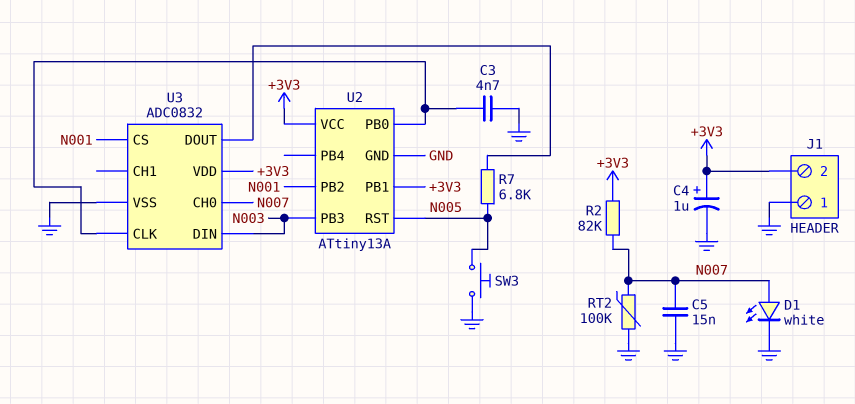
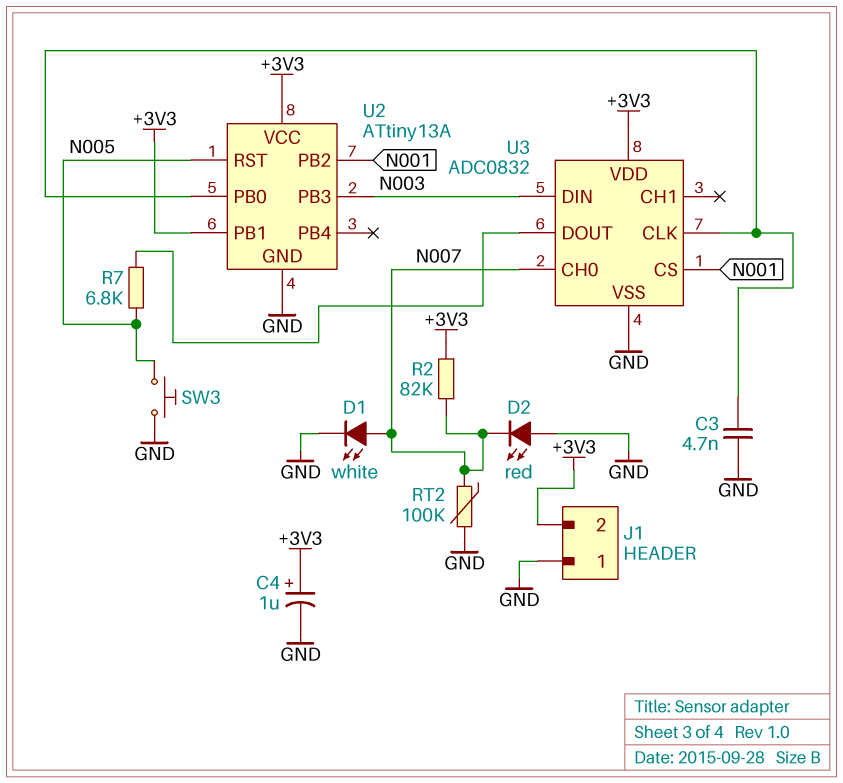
C5: 15nF (GND, N007) -> none
D2: none -> LED red (A GND, K N007)

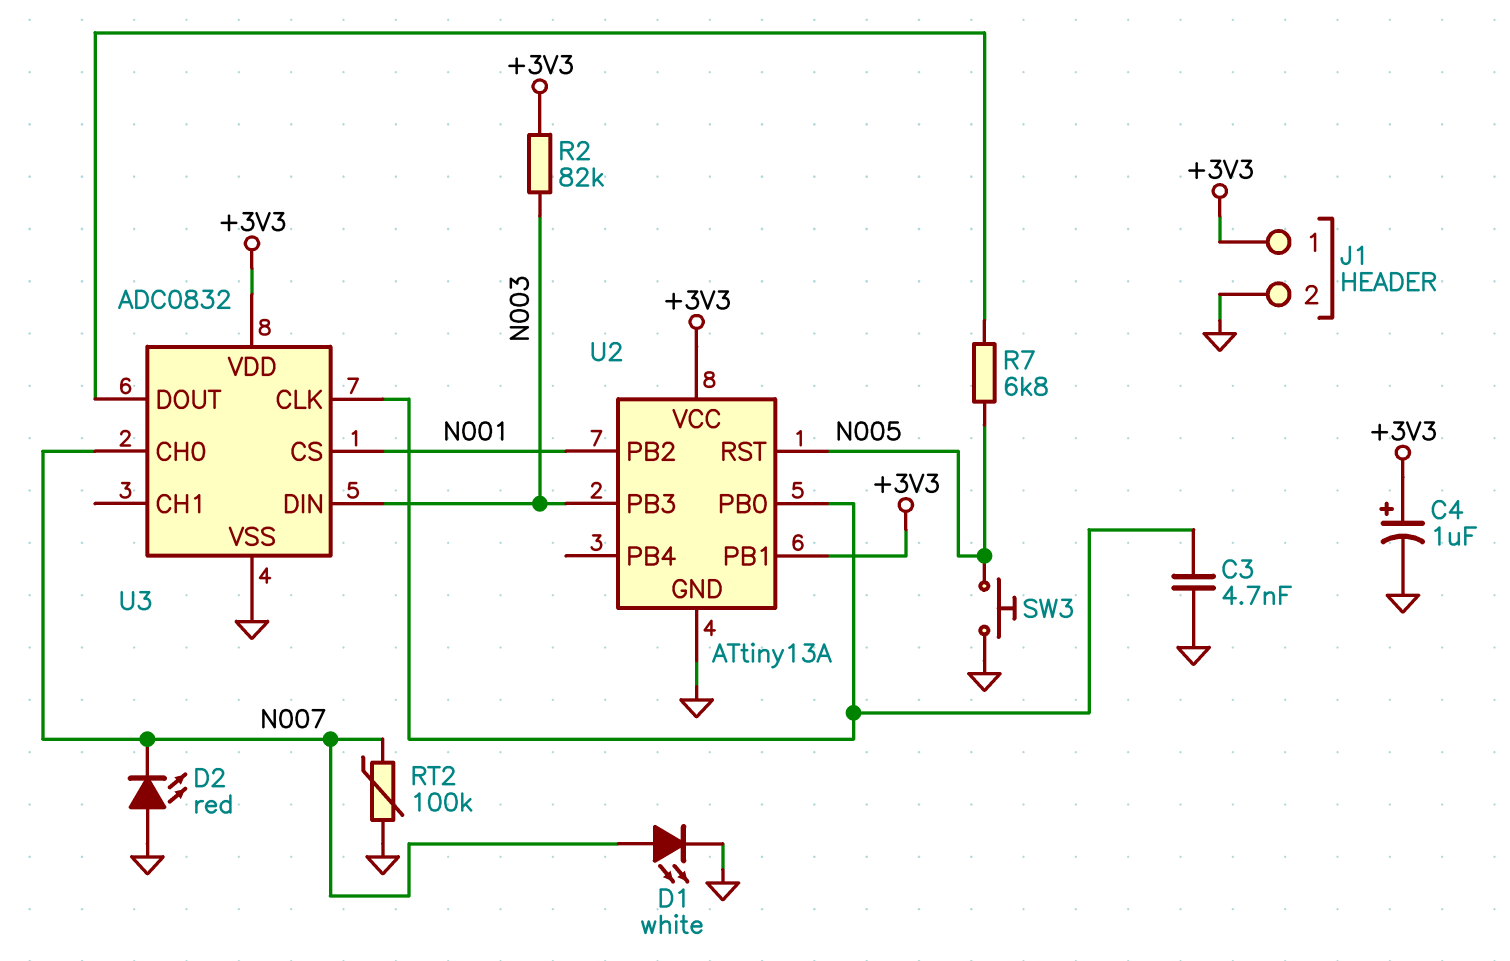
J1 pin 1: GND -> +3V3
J1 pin 2: +3V3 -> GND
R2: 82k (+3V3, N007) -> 82k (+3V3, N003)

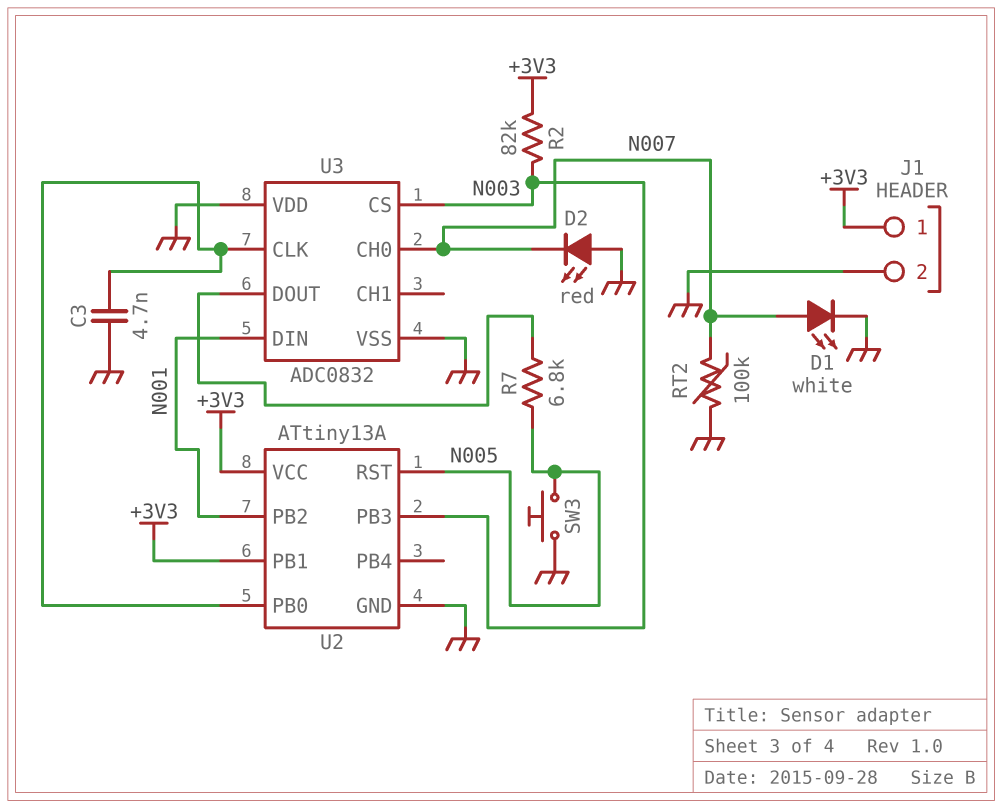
C4: 1uF (plus +3V3, minus GND) -> none
U3 pin CS: N001 -> N003
U3 pin DIN: N003 -> N001
U3 pin VDD: +3V3 -> GND

